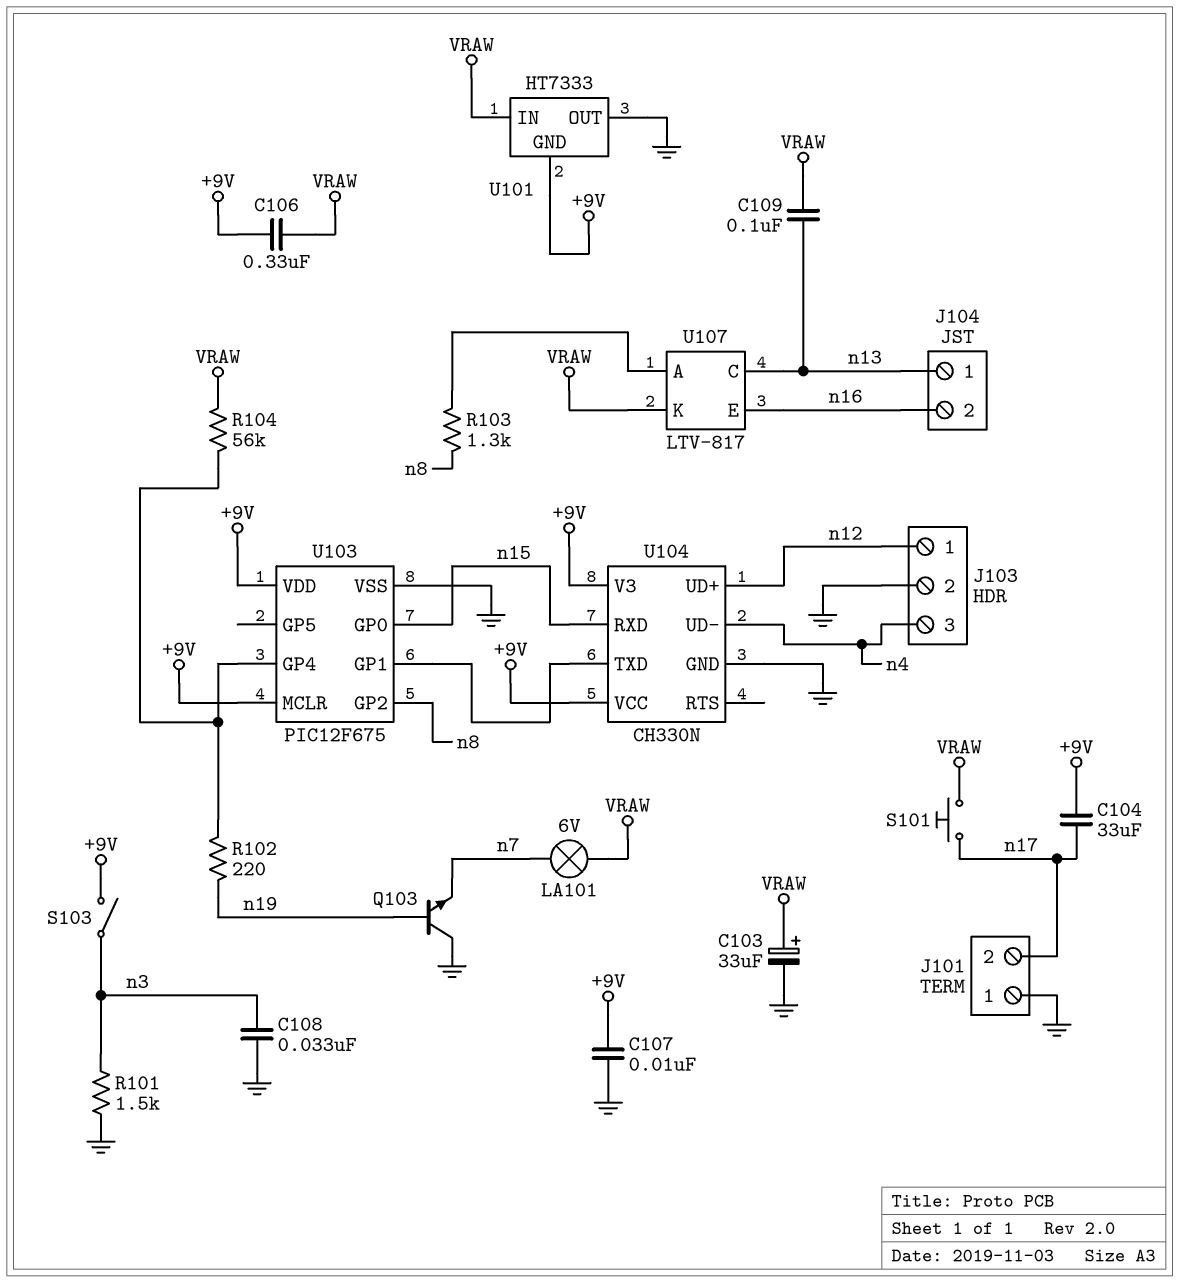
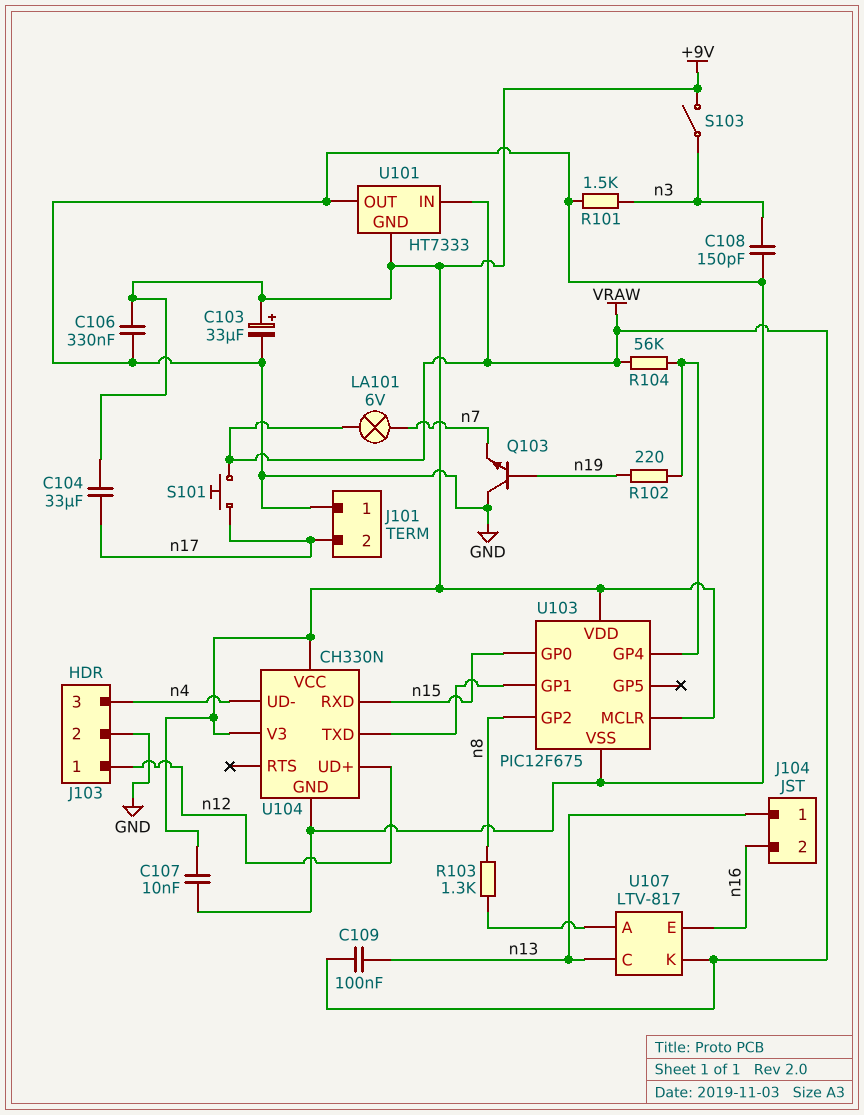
C103: 33uF (plus VRAW, minus GND) -> 33uF (plus +9V, minus GND)
C106: 330nF (+9V, VRAW) -> 330nF (+9V, GND)
C108: 33nF (GND, n3) -> 150pF (GND, n3)

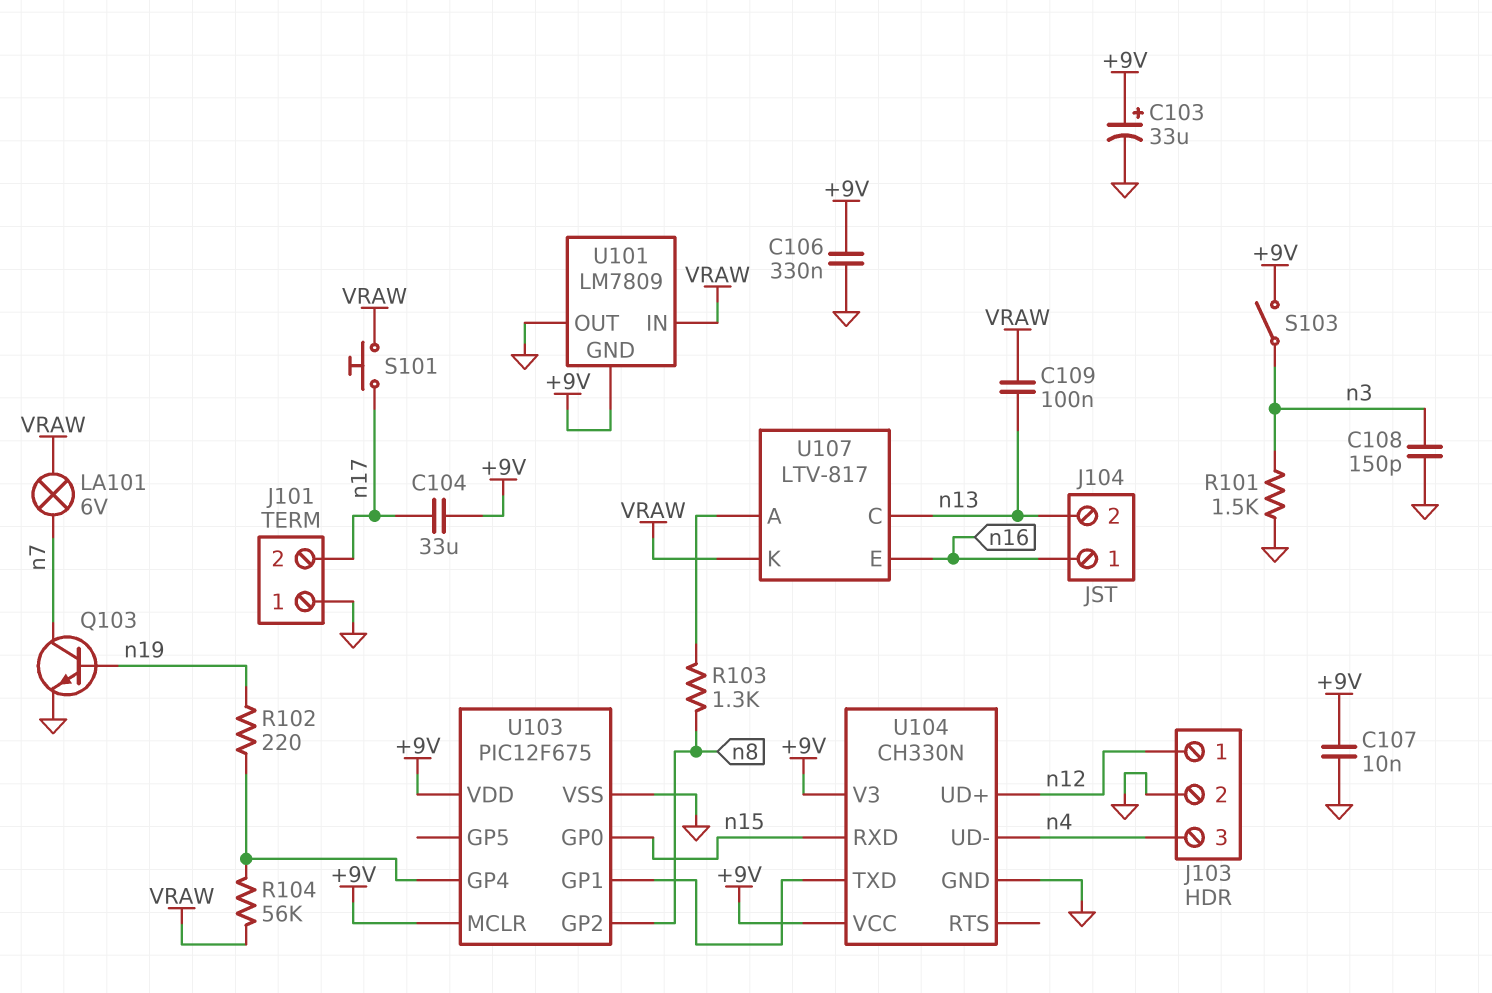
J104 pin 1: n13 -> n16
J104 pin 2: n16 -> n13
Q103: NPN (B n19, C GND, E n7) -> NPN (B n19, C n7, E GND)
U101: HT7333 -> LM7809

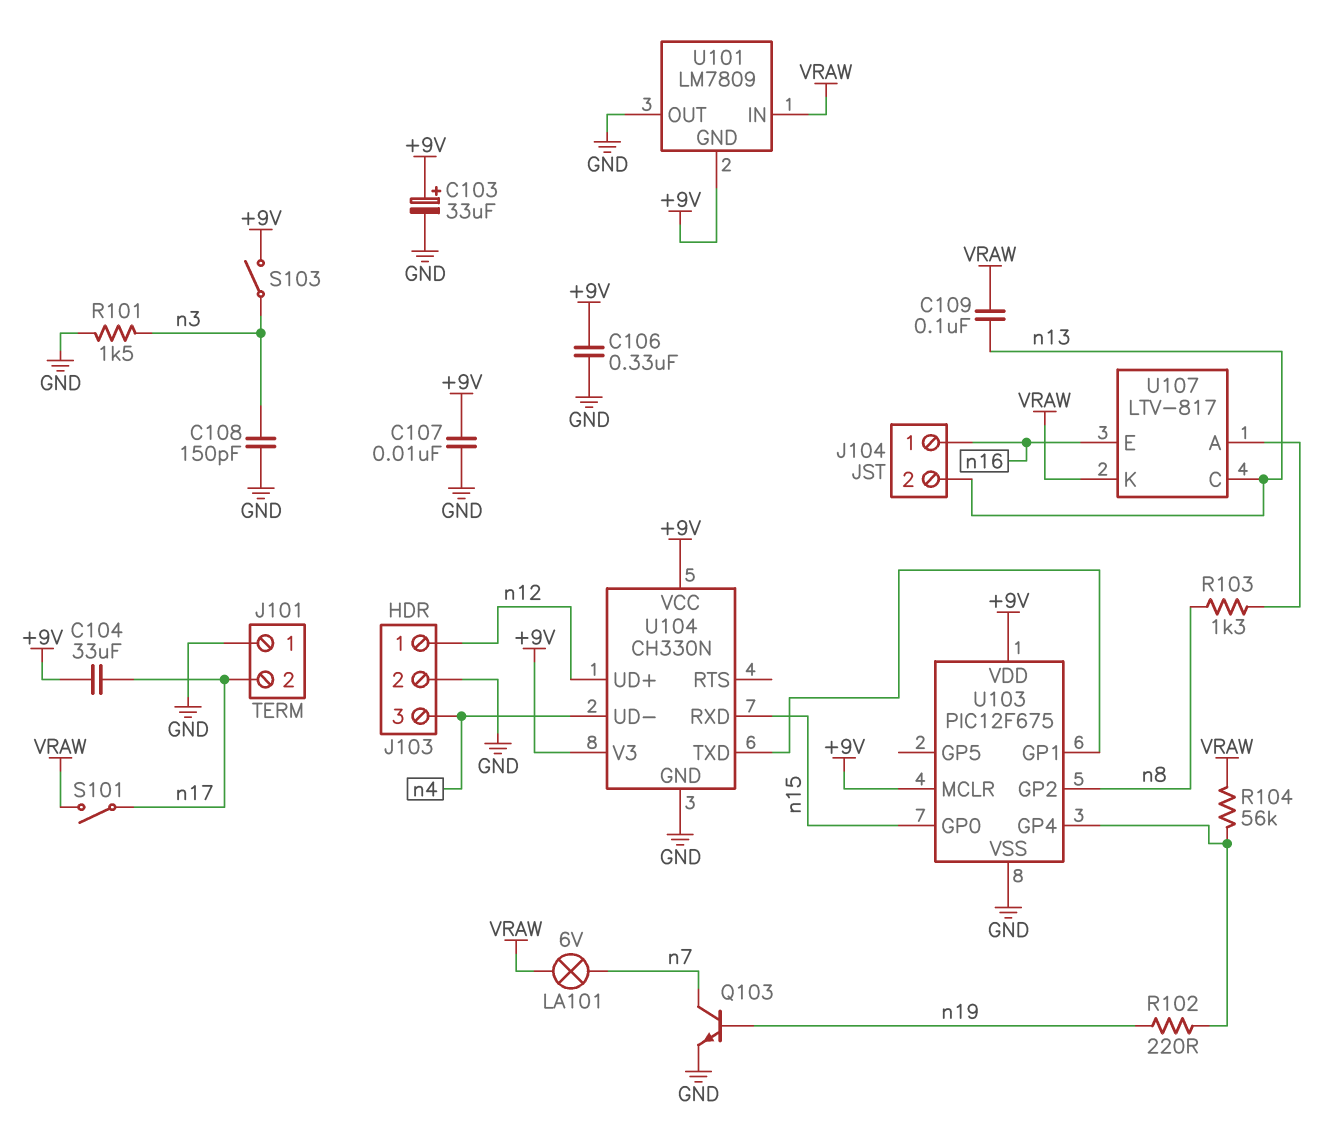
S101: button (VRAW, n17) -> switch (VRAW, n17)

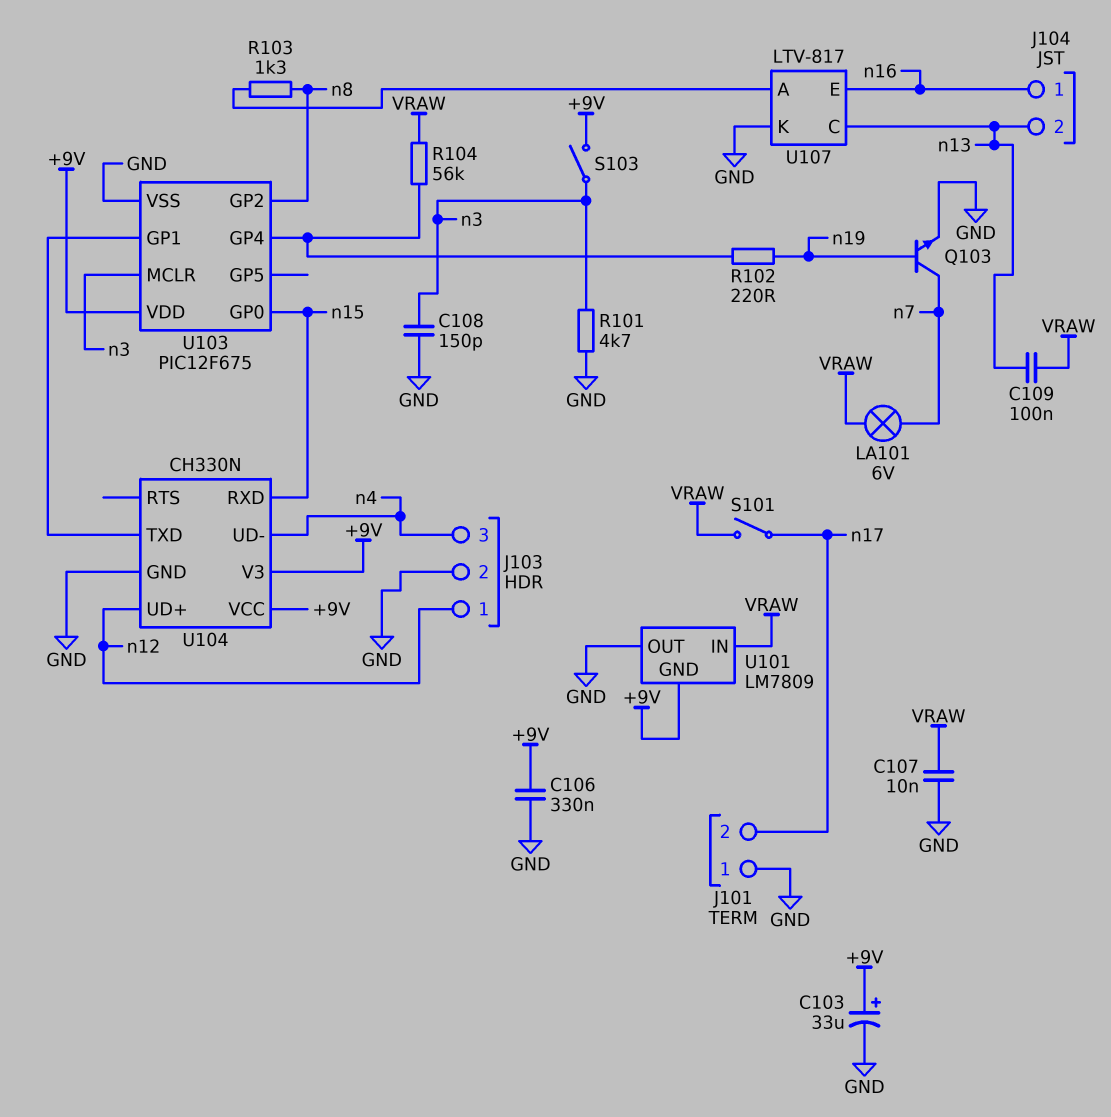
C104: 33uF (+9V, n17) -> none
C107: 10nF (+9V, GND) -> 10nF (GND, VRAW)
R101: 1.5k (GND, n3) -> 4.7k (GND, n3)
U103 pin MCLR: +9V -> n3
U107 pin K: VRAW -> GND

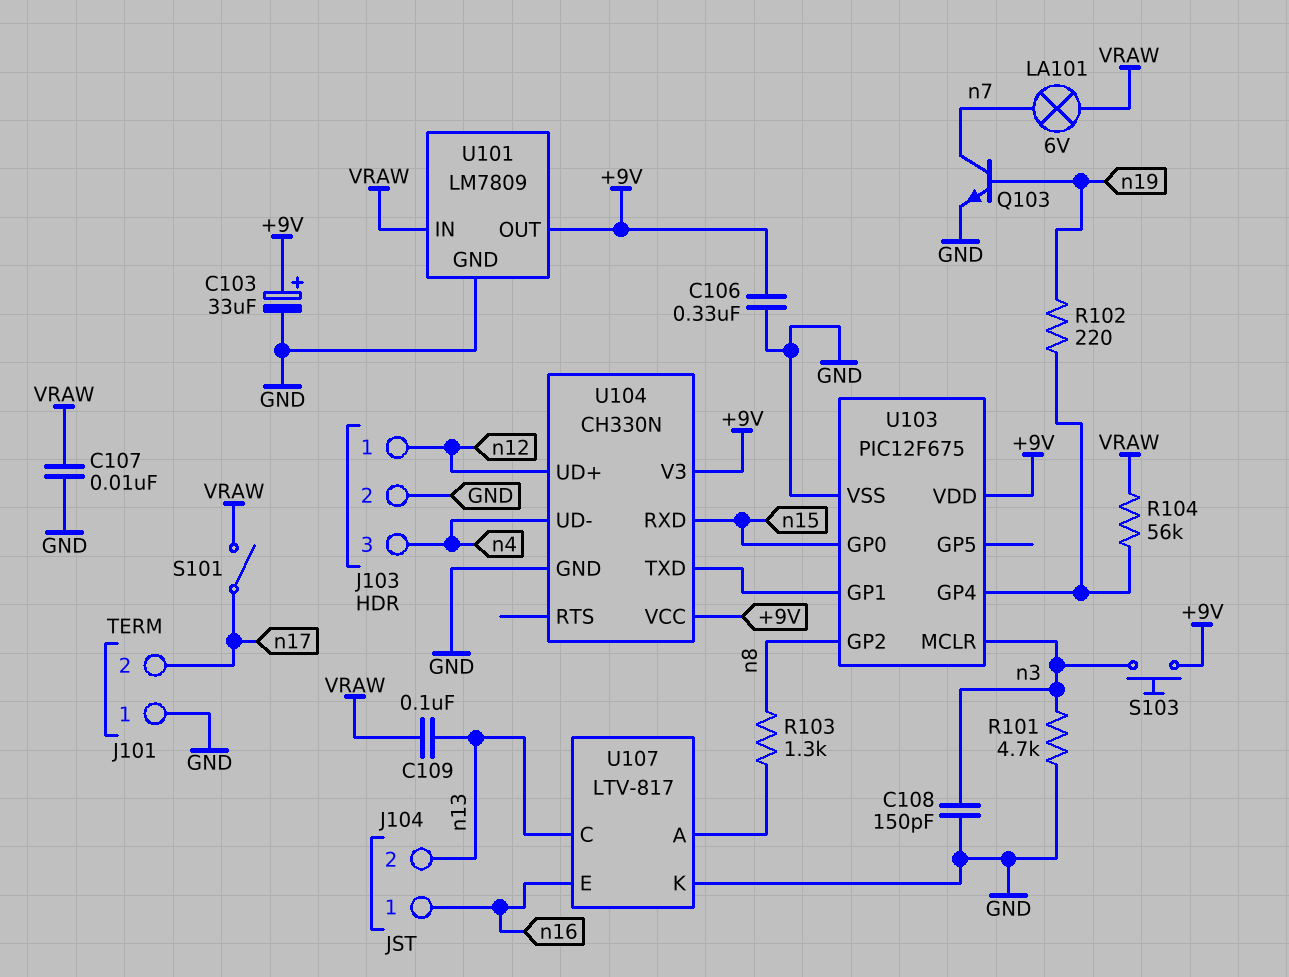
S103: switch (+9V, n3) -> button (+9V, n3)
U101 pin GND: +9V -> GND
U101 pin OUT: GND -> +9V

